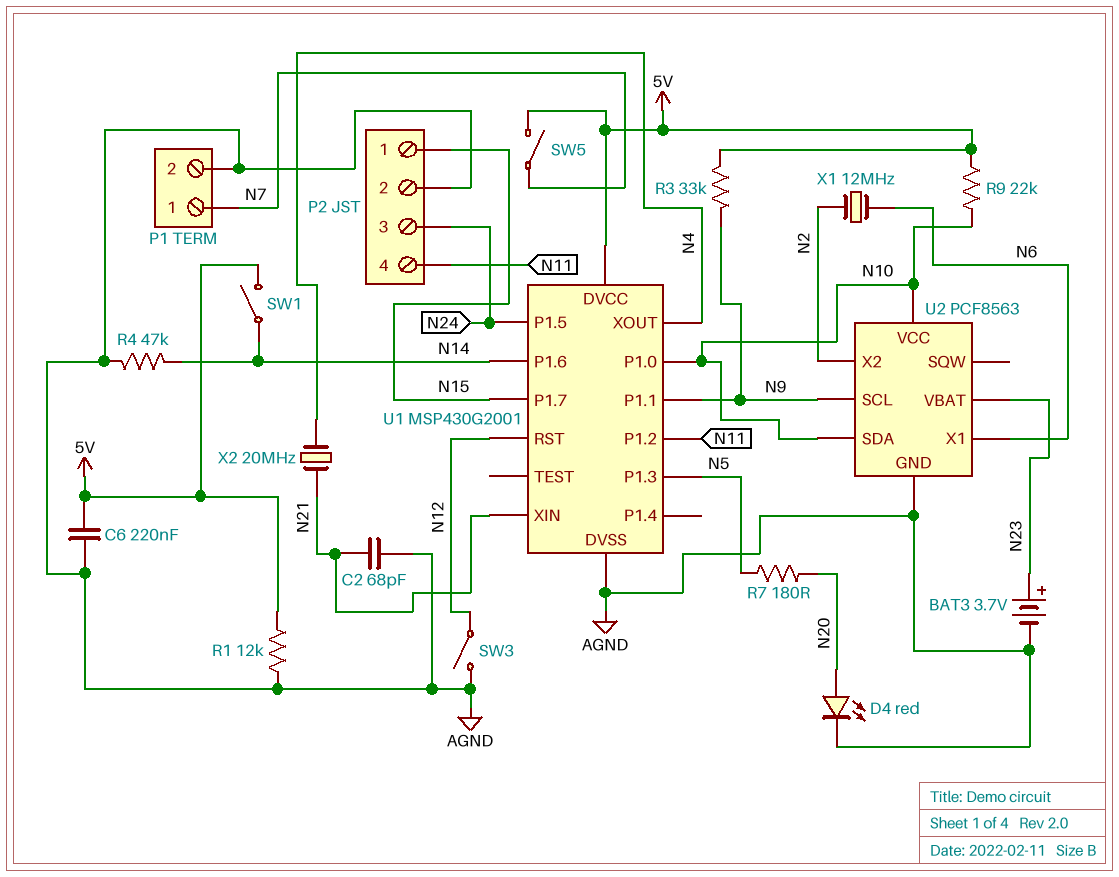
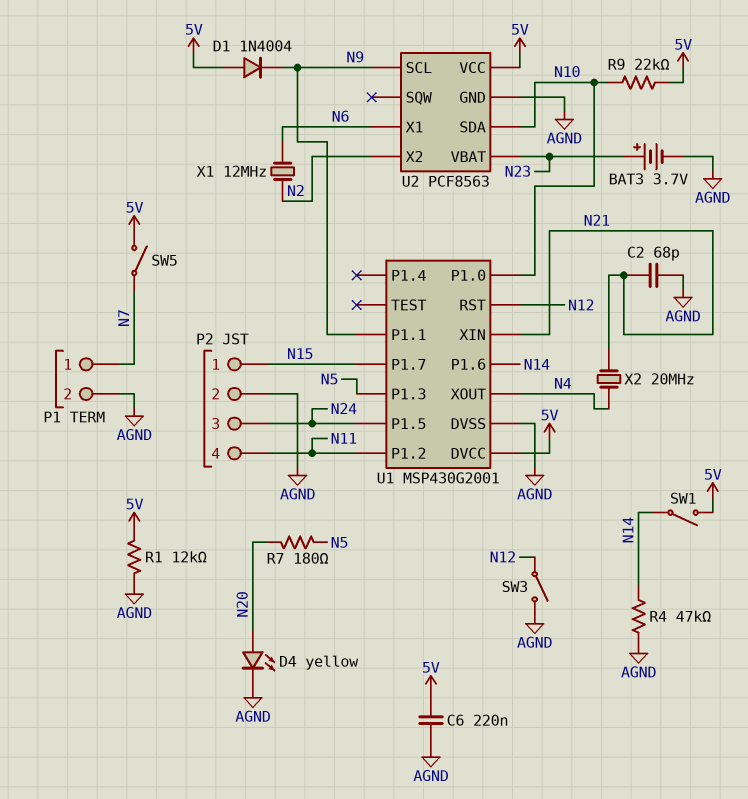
D1: none -> diode 1N4004 (A 5V, K N9)
D4: LED red (A N20, K AGND) -> LED yellow (A N20, K AGND)
R3: 33k (5V, N9) -> none
U2 pin VCC: N10 -> 5V

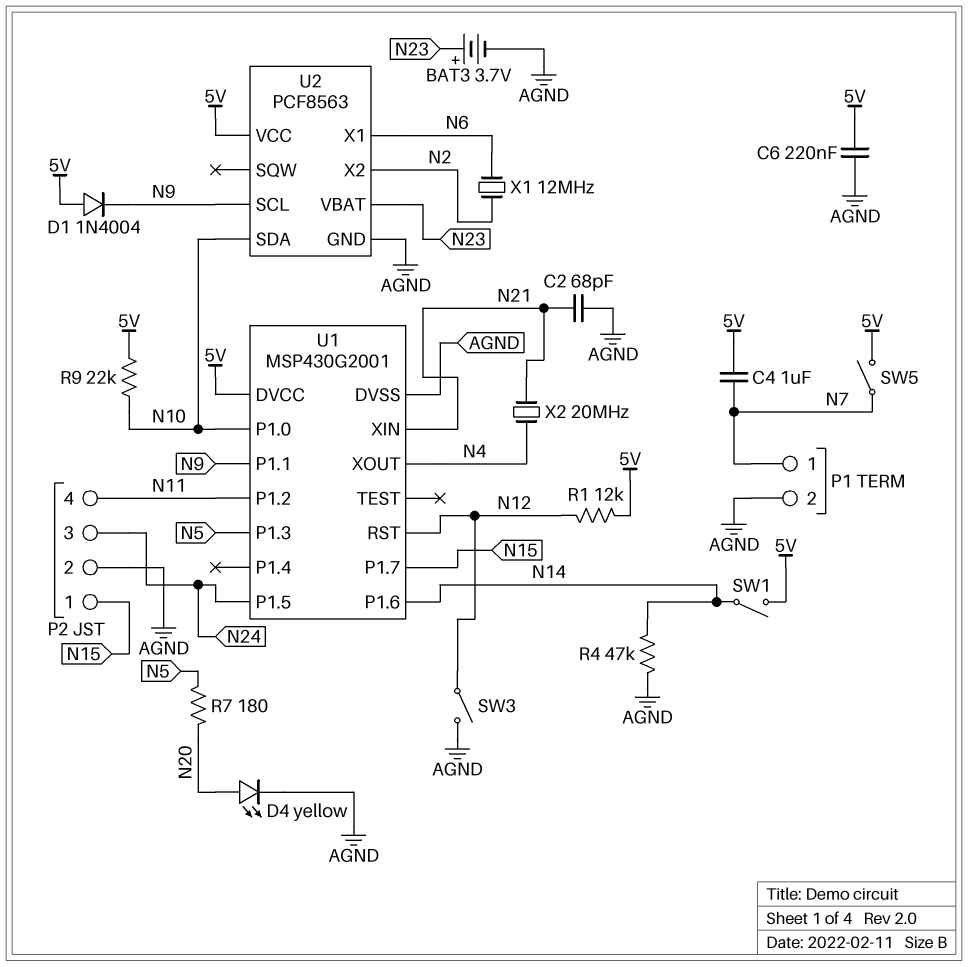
C4: none -> 1uF (5V, N7)
R1: 12k (5V, AGND) -> 12k (5V, N12)

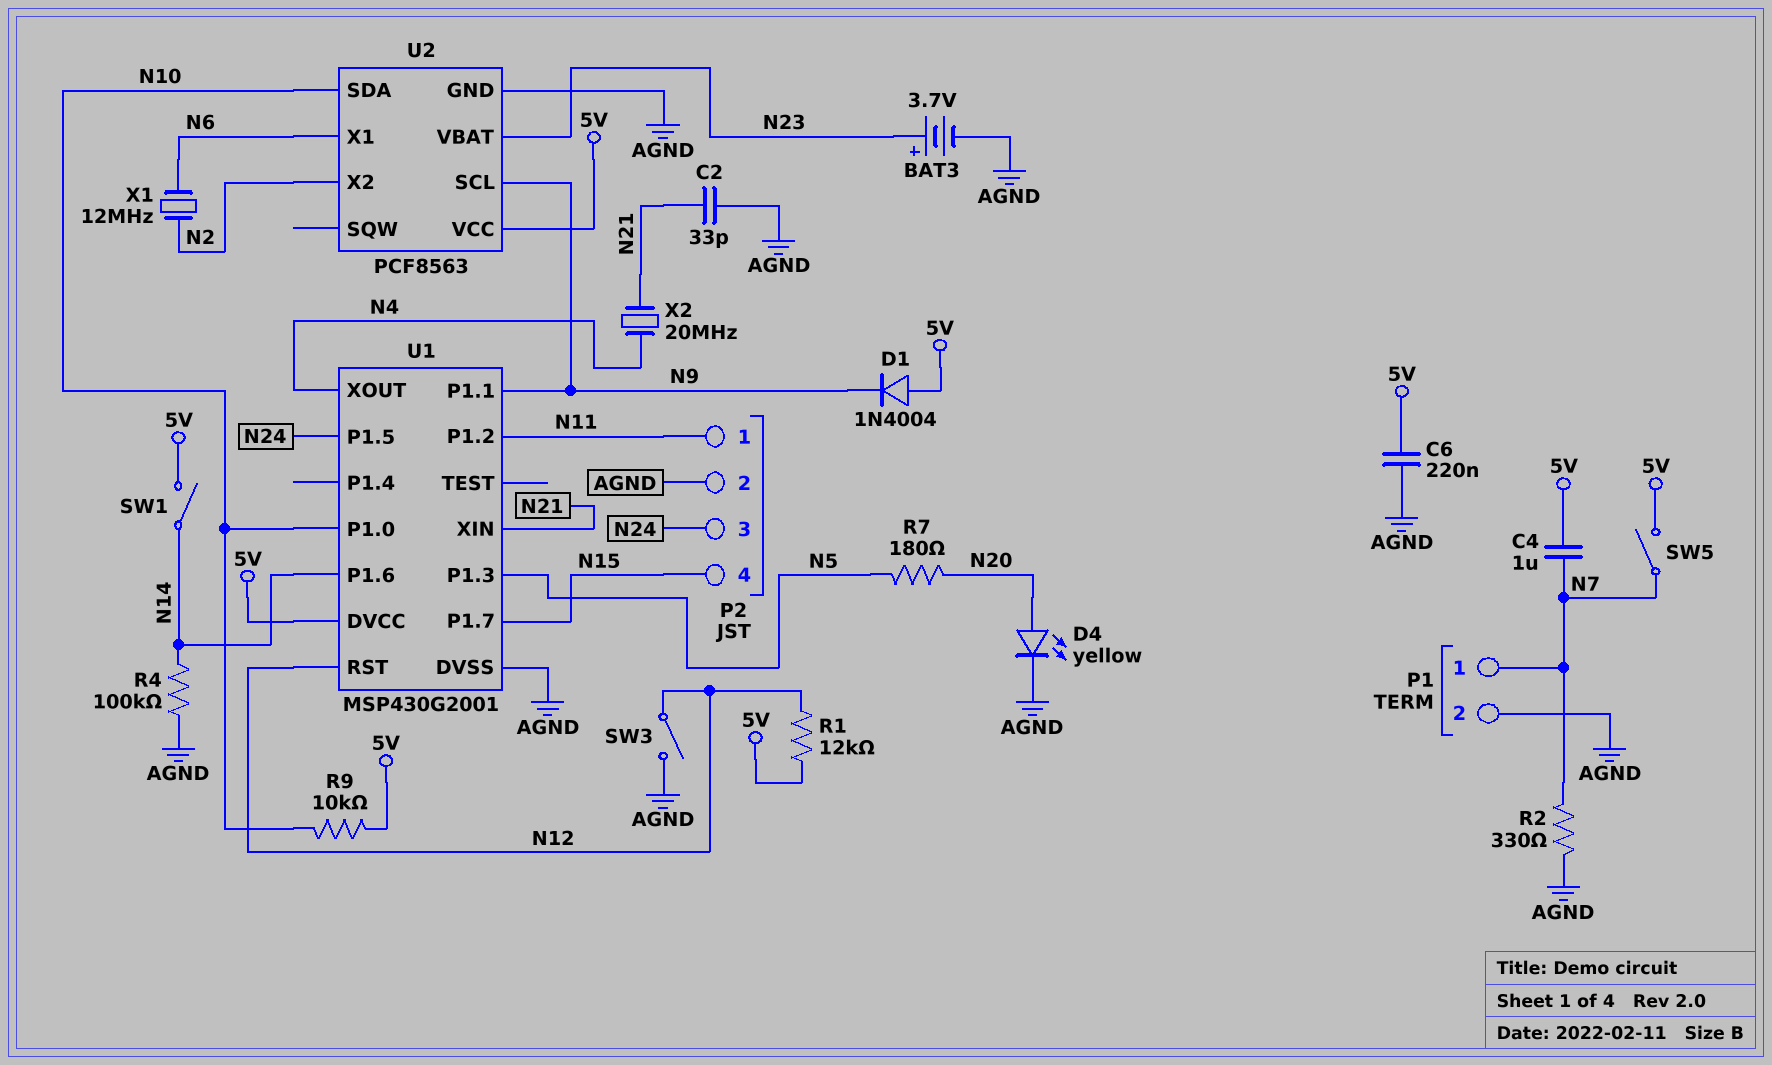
C2: 68pF (AGND, N21) -> 33pF (AGND, N21)
P2 pin 1: N15 -> N11
P2 pin 4: N11 -> N15
R2: none -> 330 (AGND, N7)
R4: 47k (AGND, N14) -> 100k (AGND, N14)
R9: 22k (5V, N10) -> 10k (5V, N10)

